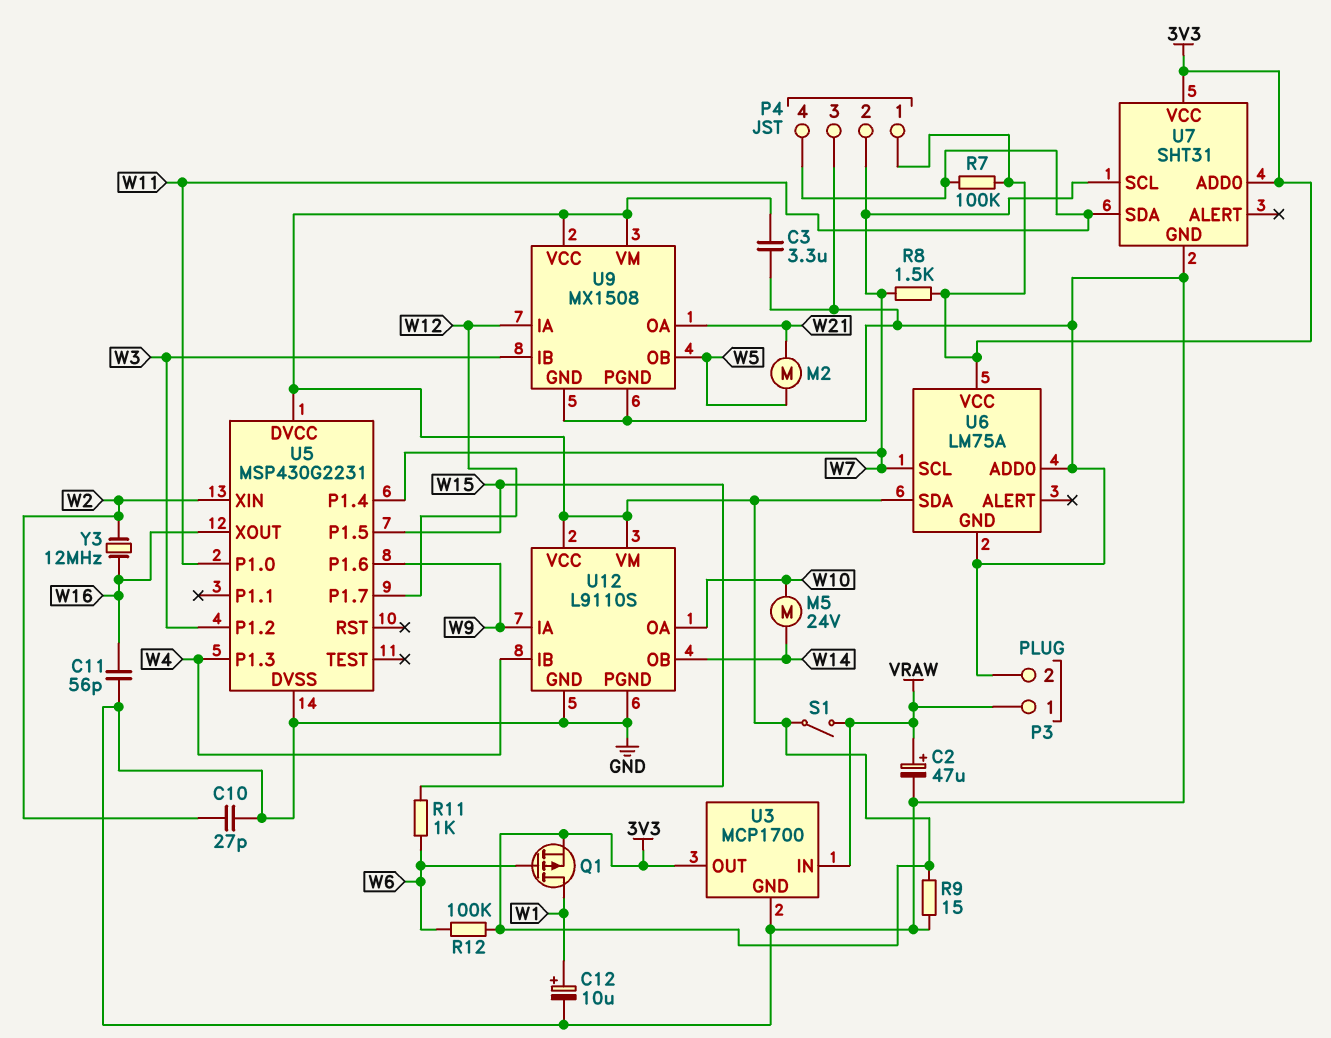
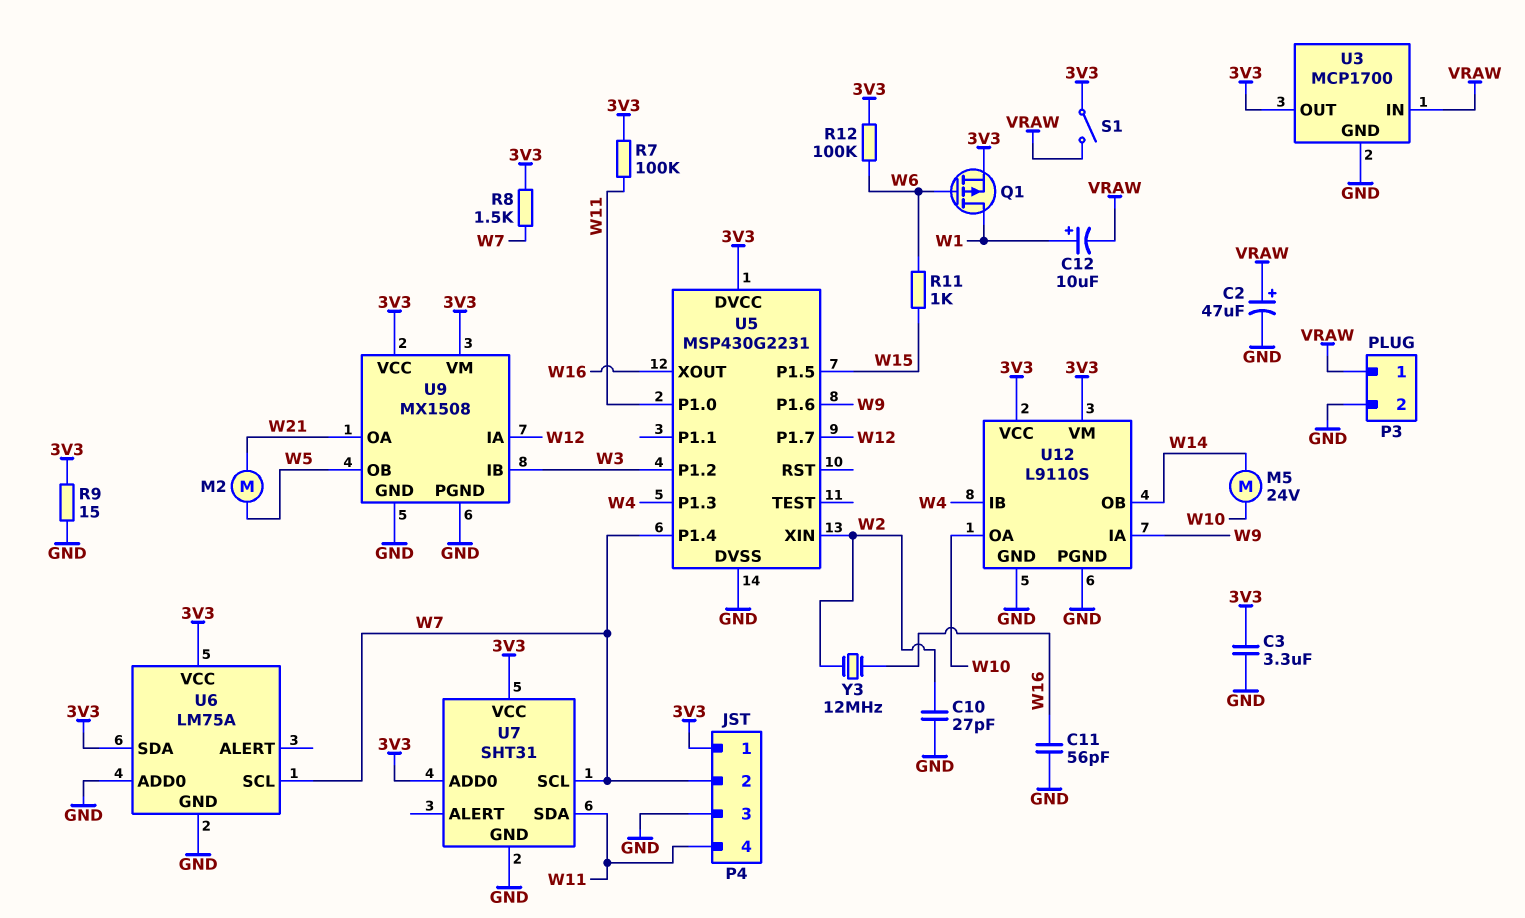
C12: 10uF (plus W1, minus GND) -> 10uF (plus W1, minus VRAW)

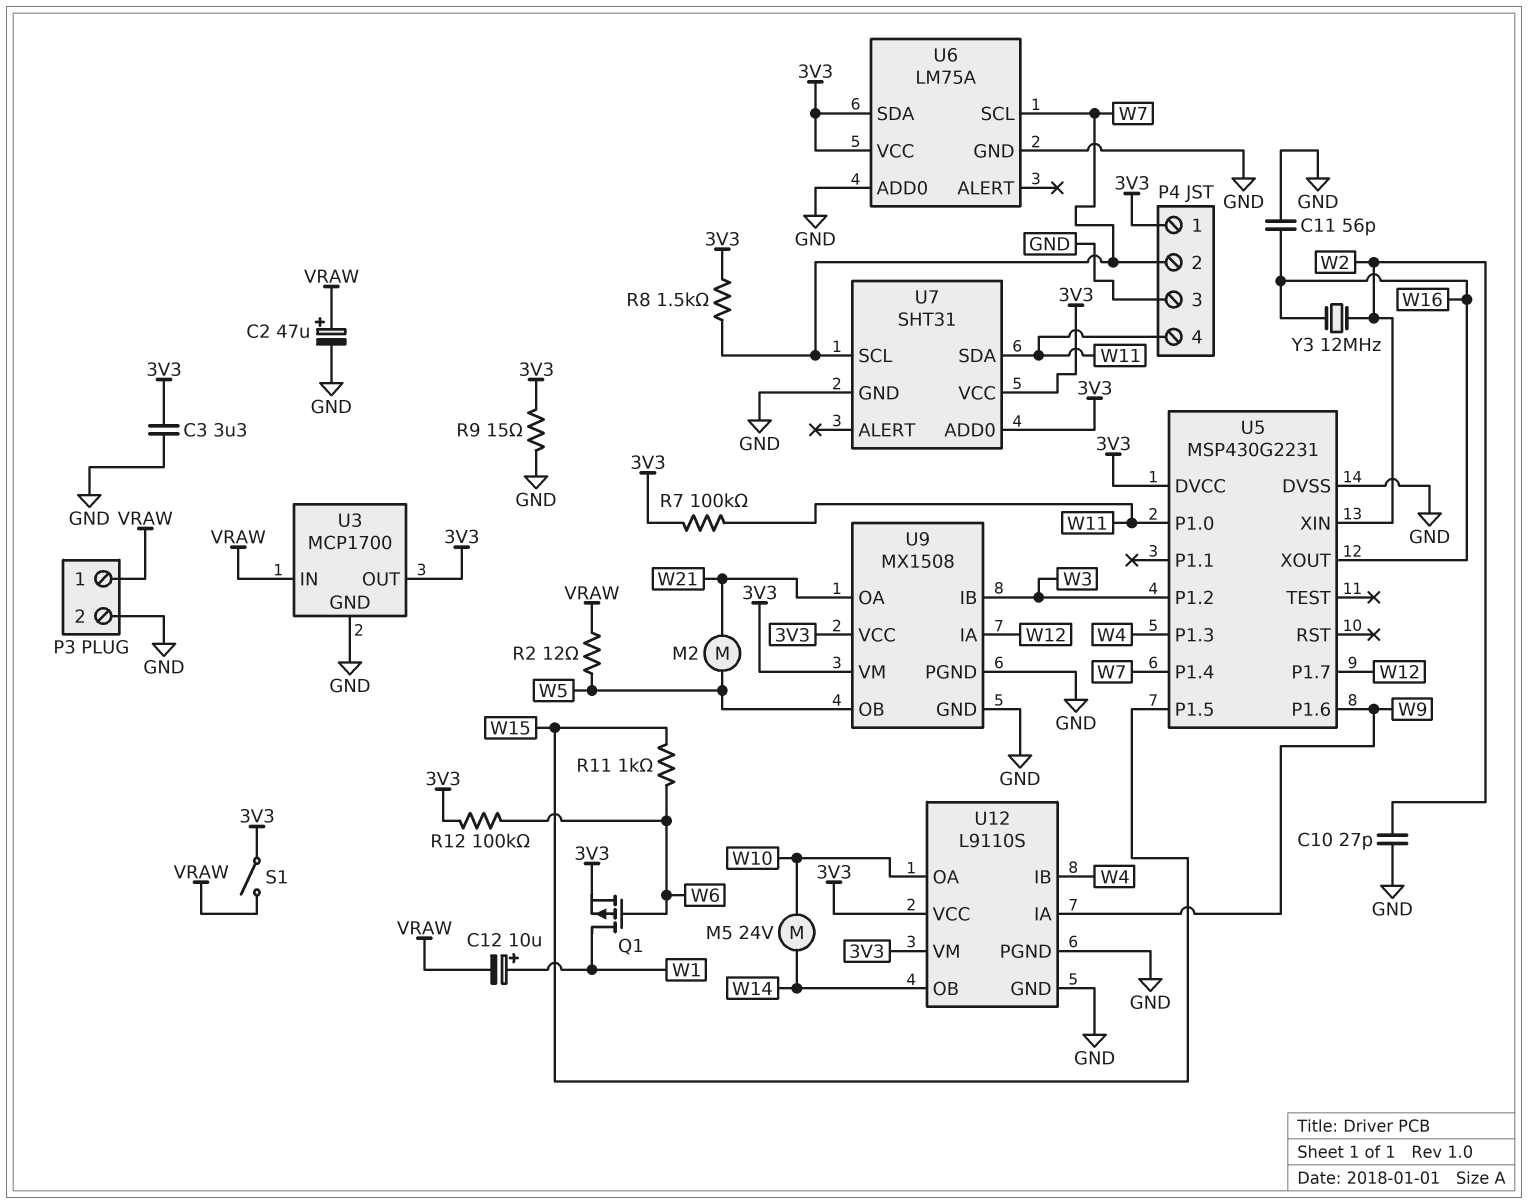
R2: none -> 12 (VRAW, W5)

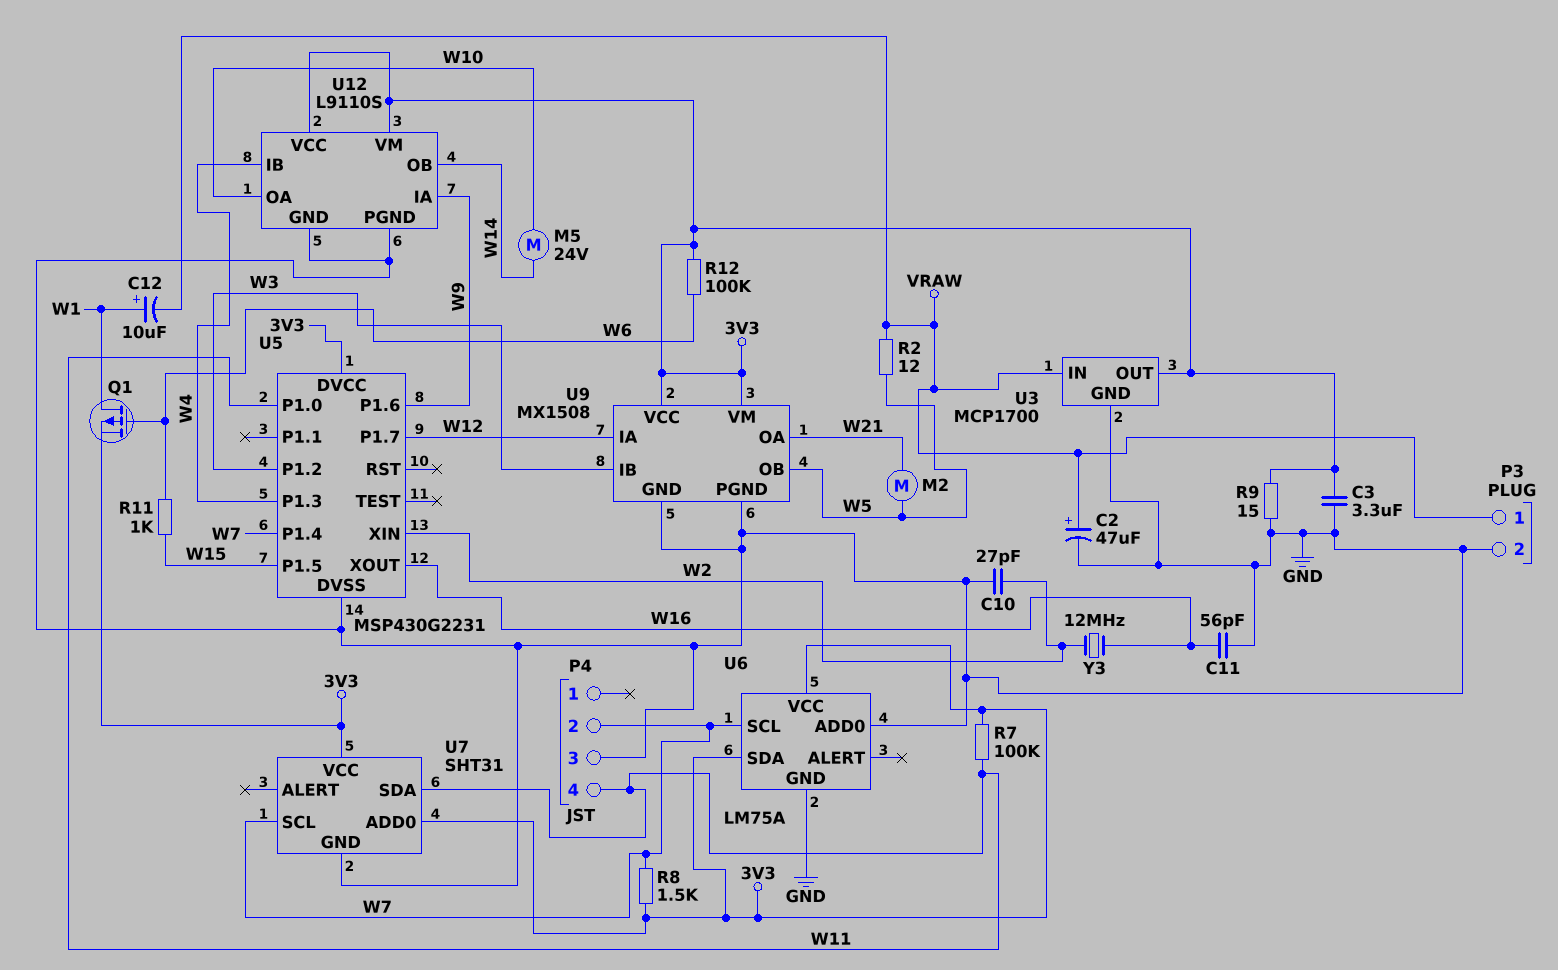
P4 pin 1: 3V3 -> none
S1: switch (3V3, VRAW) -> none

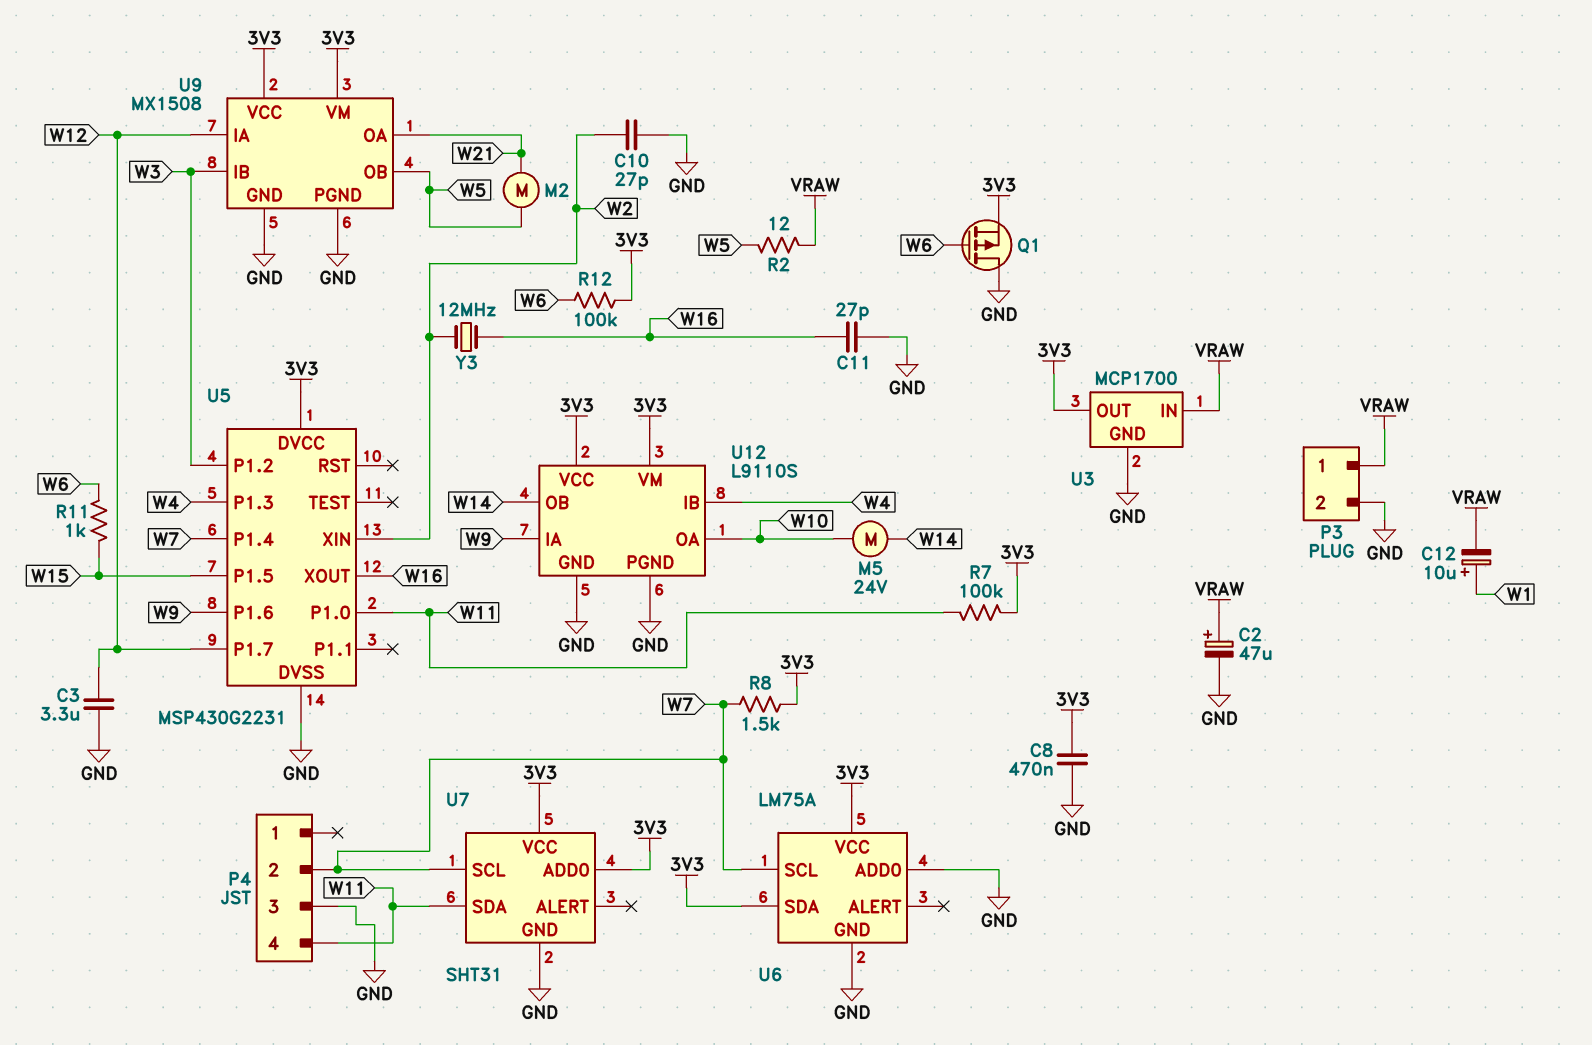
C3: 3.3uF (3V3, GND) -> 3.3uF (GND, W12)
C8: none -> 470nF (3V3, GND)
C11: 56pF (GND, W16) -> 27pF (GND, W16)
Q1: PMOS (G W6, D W1, S 3V3) -> PMOS (G W6, D GND, S 3V3)
R9: 15 (3V3, GND) -> none

